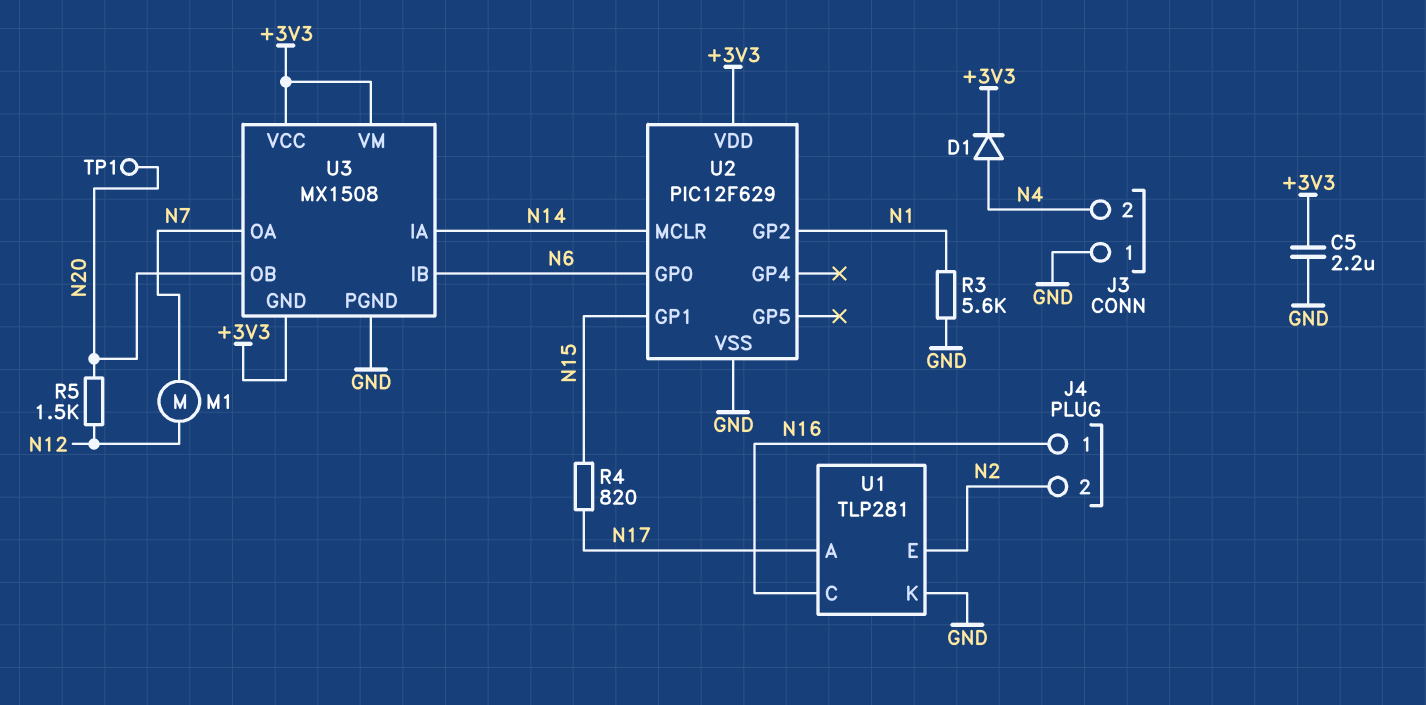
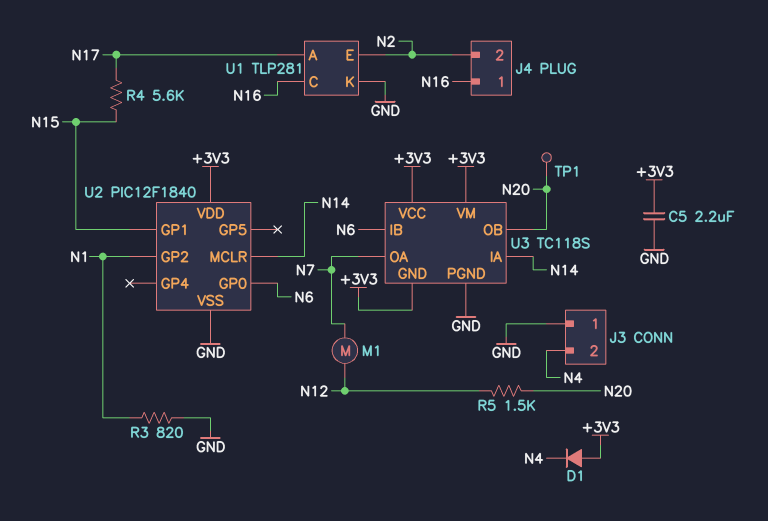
D1: diode (A N4, K +3V3) -> diode (A +3V3, K N4)
R3: 5.6k (GND, N1) -> 820 (GND, N1)
R4: 820 (N15, N17) -> 5.6k (N15, N17)
U2: PIC12F629 -> PIC12F1840
U3: MX1508 -> TC118S

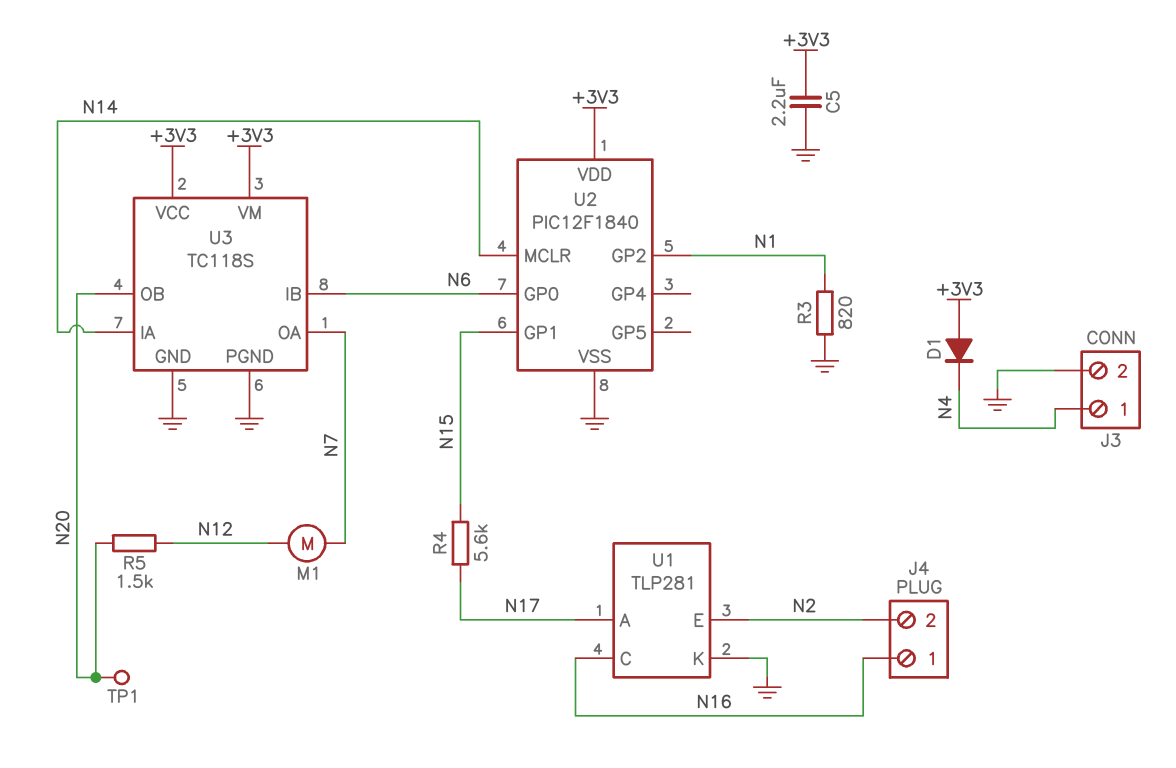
J3 pin 1: GND -> N4
J3 pin 2: N4 -> GND
U3 pin GND: +3V3 -> GND

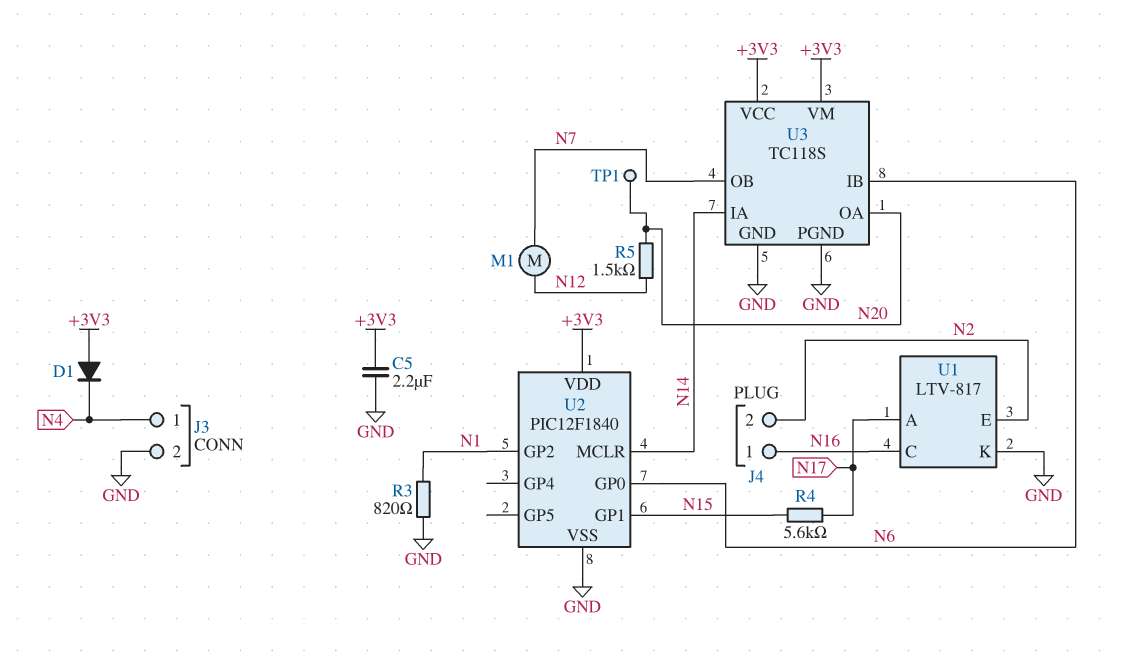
U1: TLP281 -> LTV-817
U3 pin OA: N7 -> N20
U3 pin OB: N20 -> N7

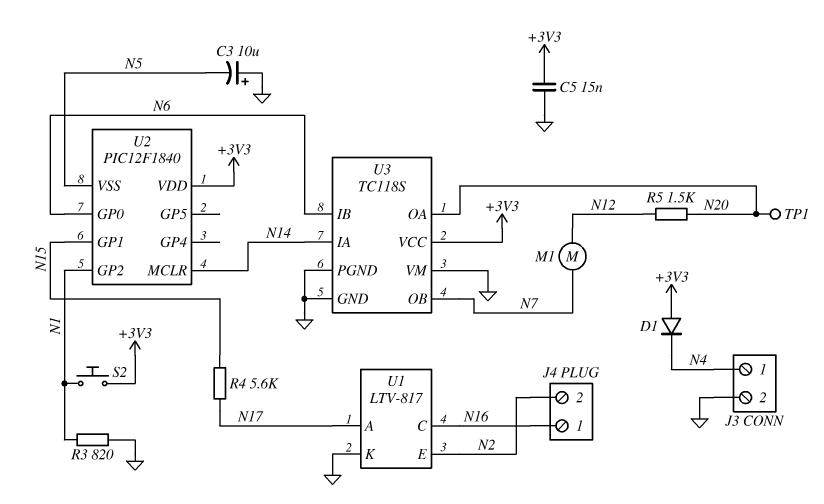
C3: none -> 10uF (plus GND, minus N5)
C5: 2.2uF (+3V3, GND) -> 15nF (+3V3, GND)
S2: none -> button (+3V3, N1)
U2 pin VSS: GND -> N5
U3 pin VM: +3V3 -> GND

